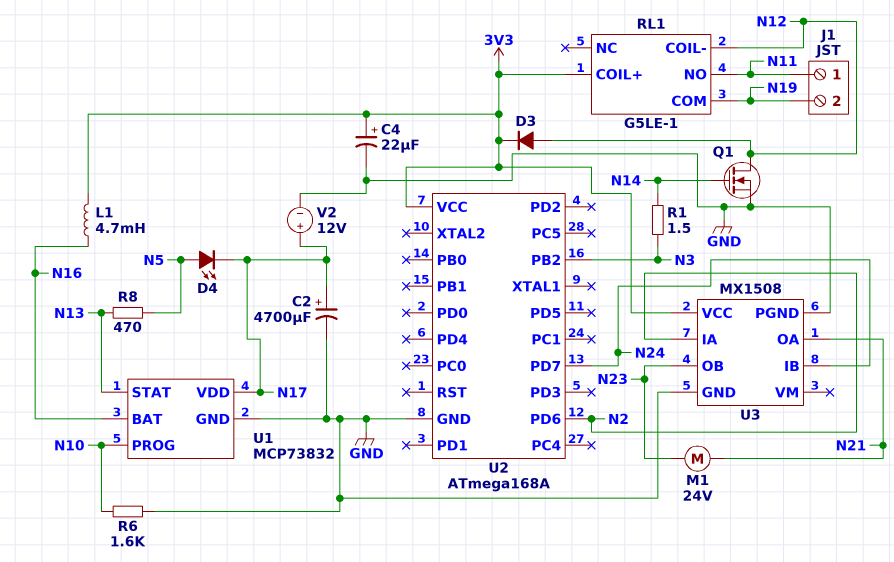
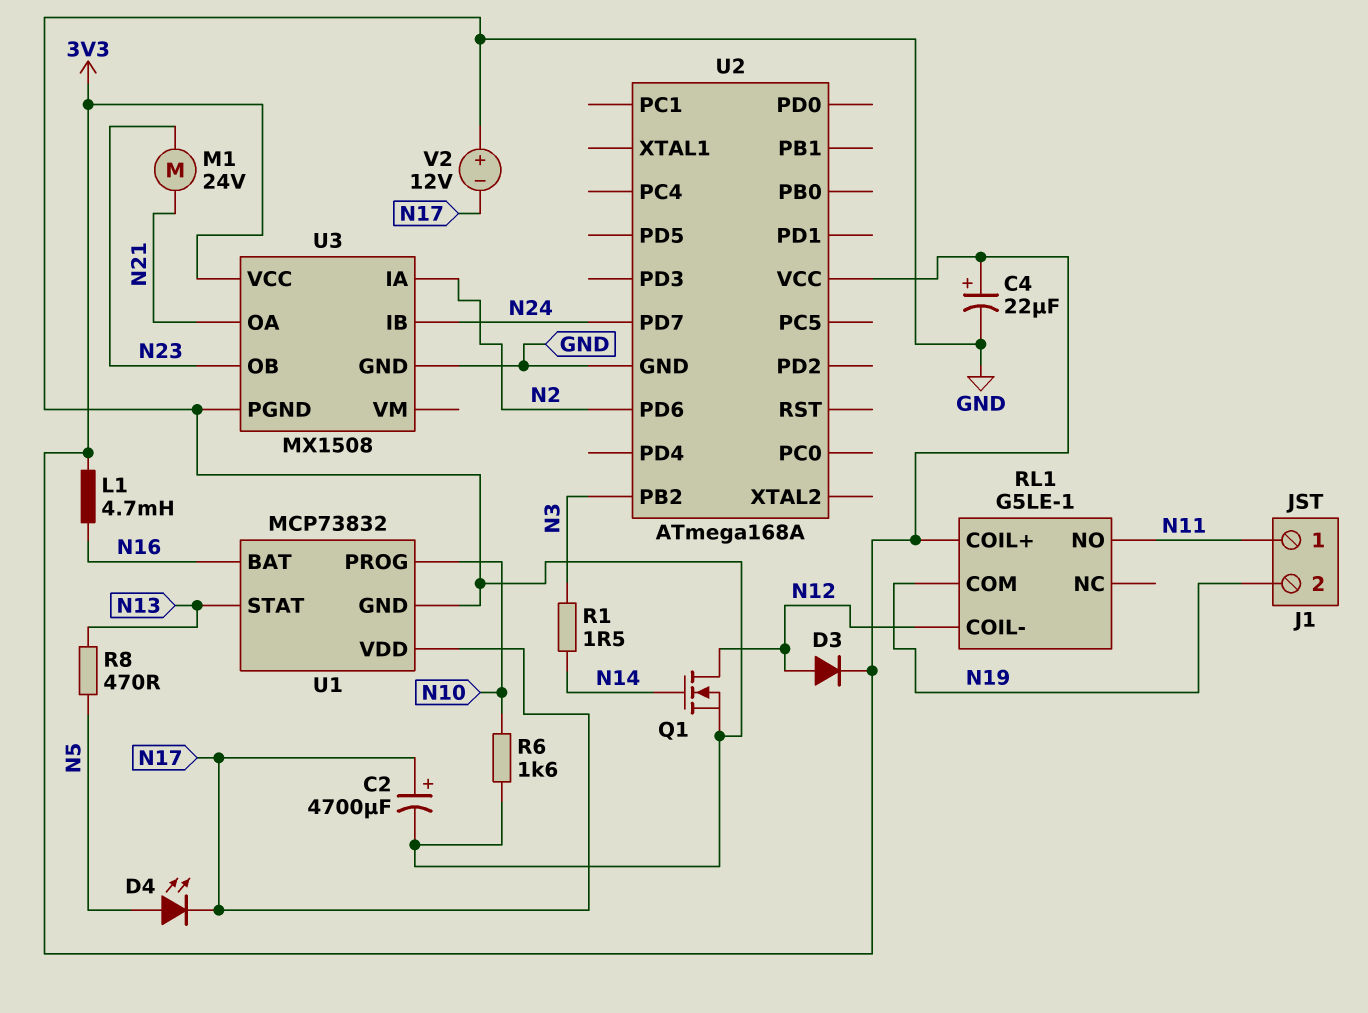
V2: 12V (plus N17, minus GND) -> 12V (plus GND, minus N17)

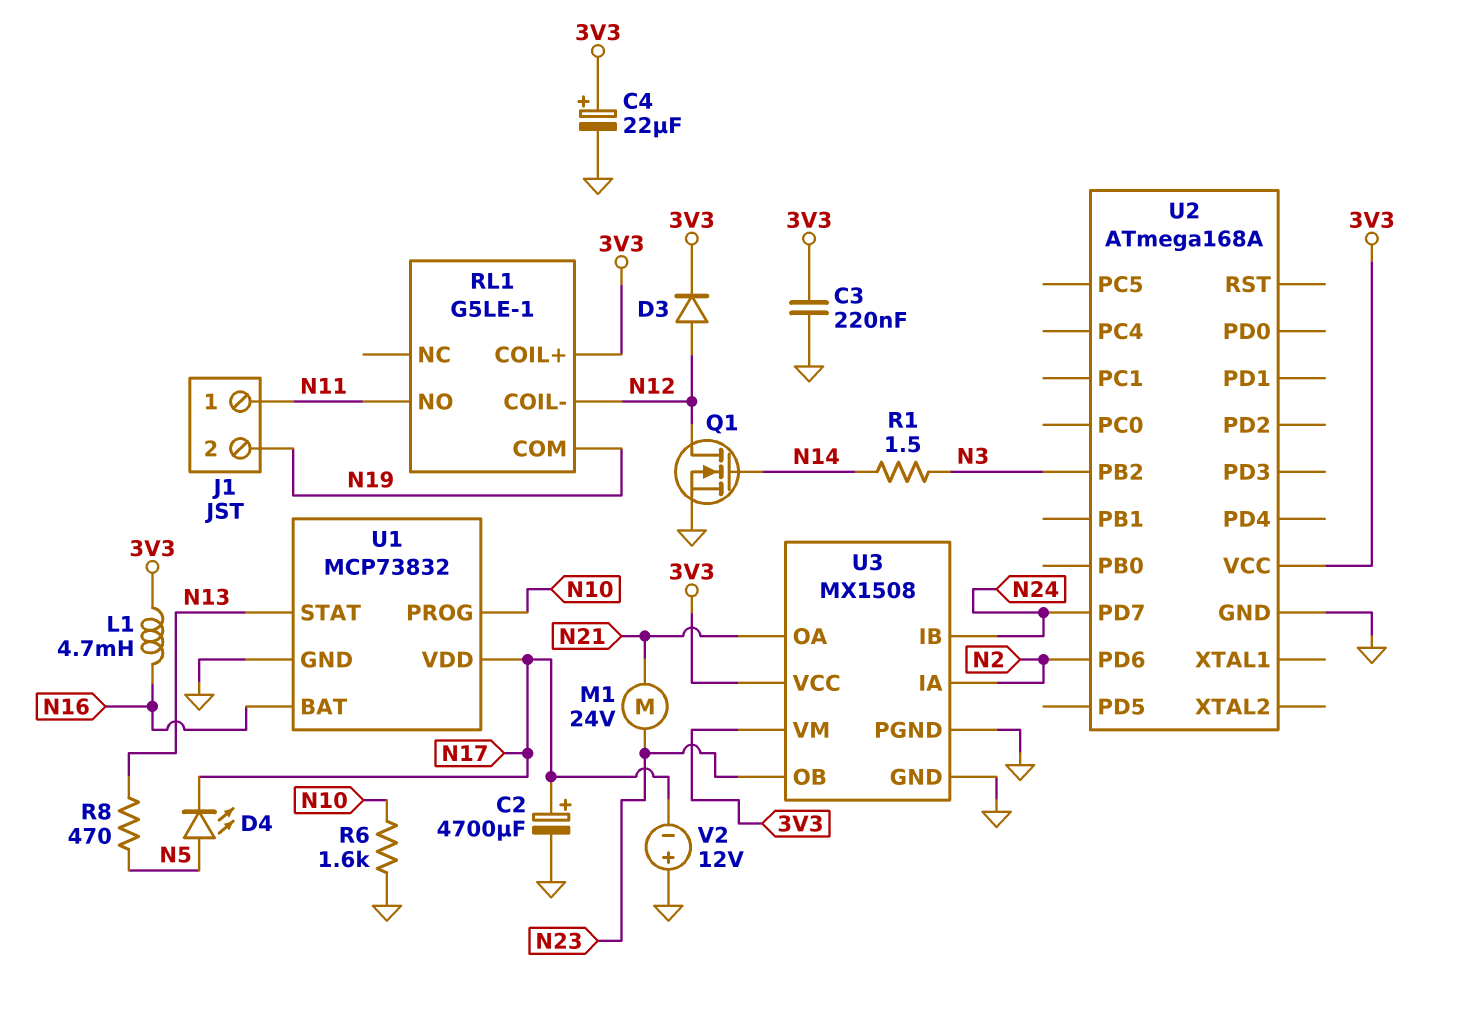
C3: none -> 220nF (3V3, GND)
U3 pin VM: none -> 3V3

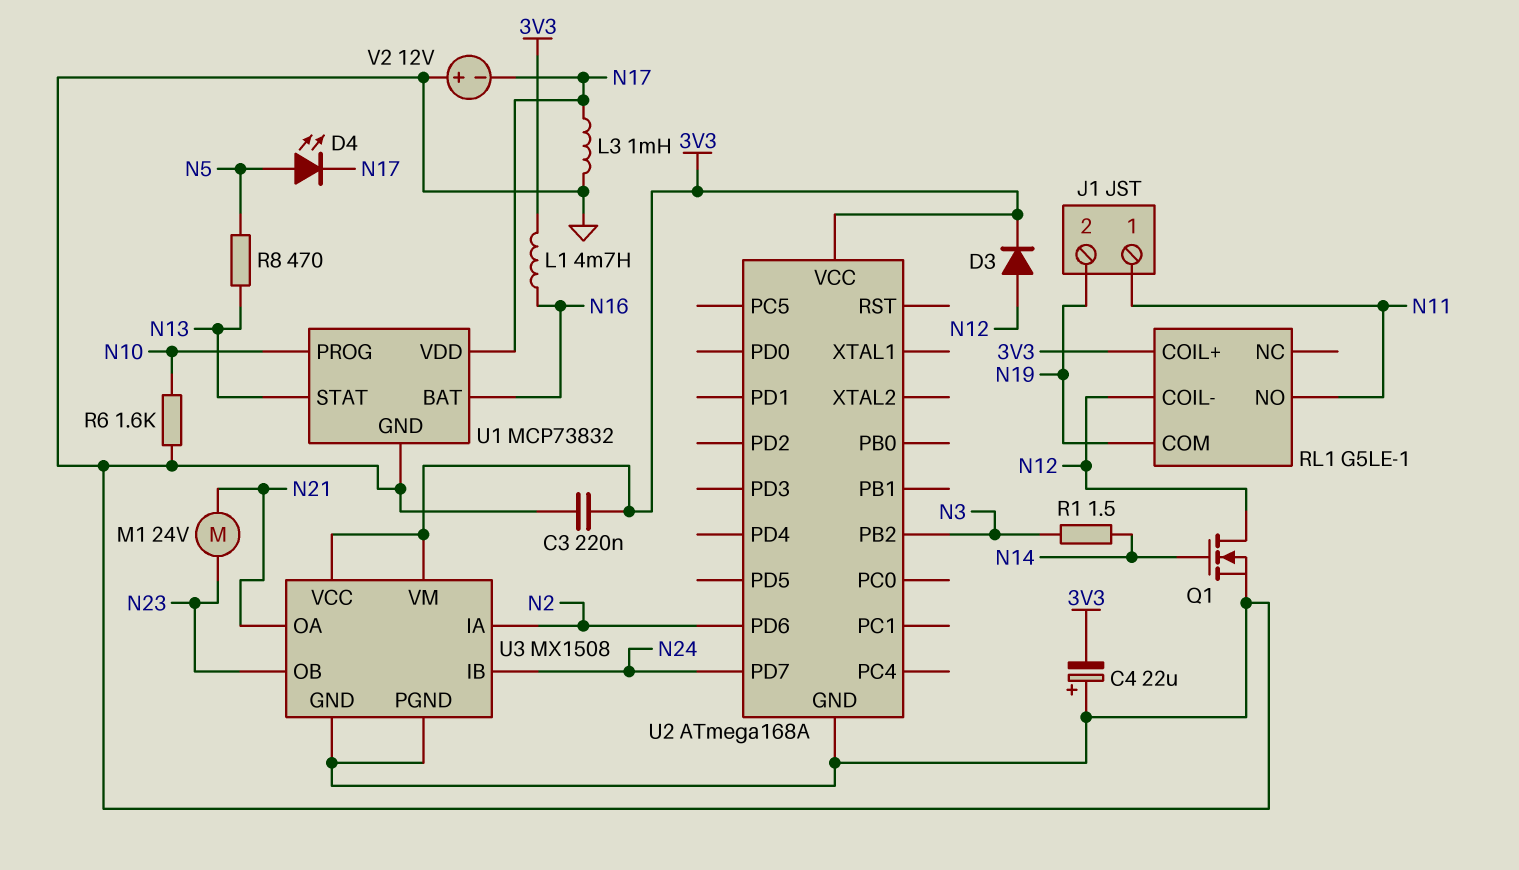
C2: 4700uF (plus N17, minus GND) -> none
C4: 22uF (plus 3V3, minus GND) -> 22uF (plus GND, minus 3V3)
L3: none -> 1mH (GND, N17)

